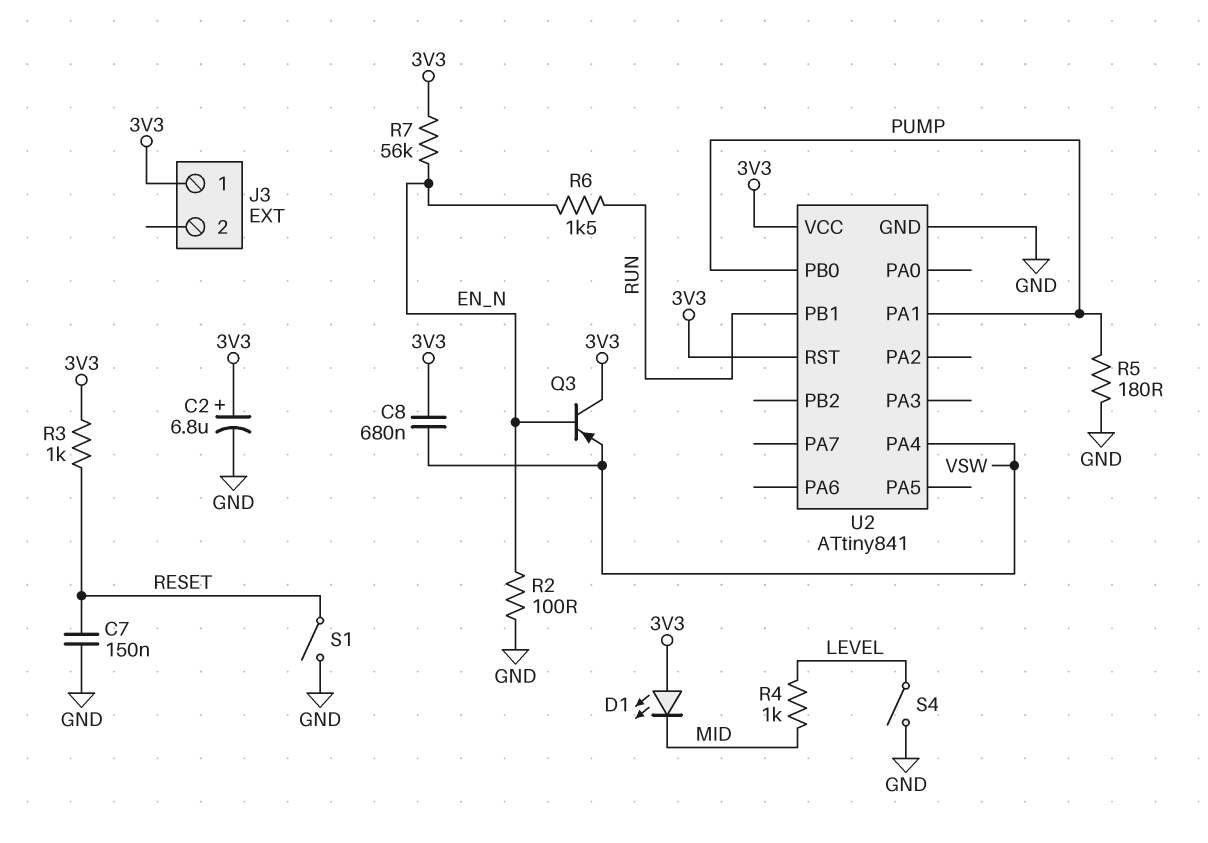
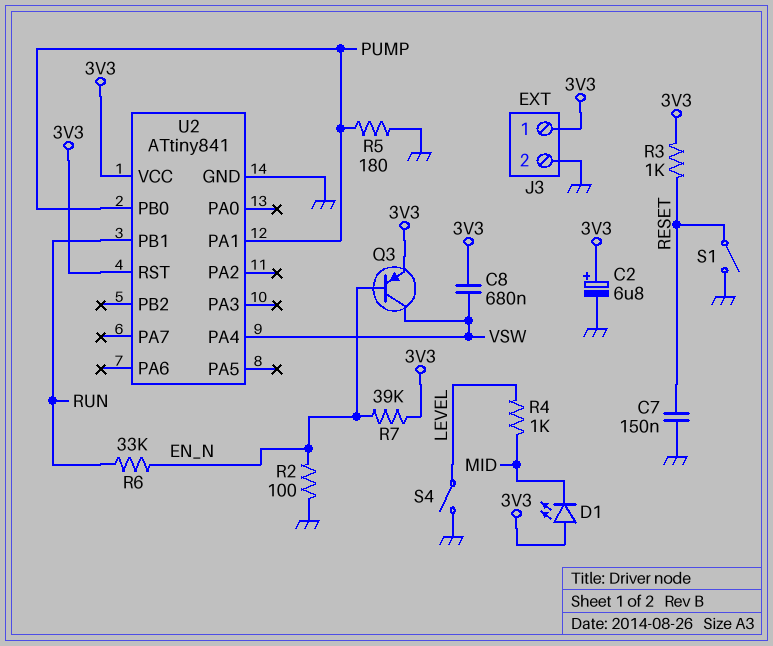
J3 pin 2: none -> GND
Q3: PNP (B EN_N, C 3V3, E VSW) -> PNP (B EN_N, C VSW, E 3V3)
R6: 1.5k (EN_N, RUN) -> 33k (EN_N, RUN)
R7: 56k (3V3, EN_N) -> 39k (3V3, EN_N)

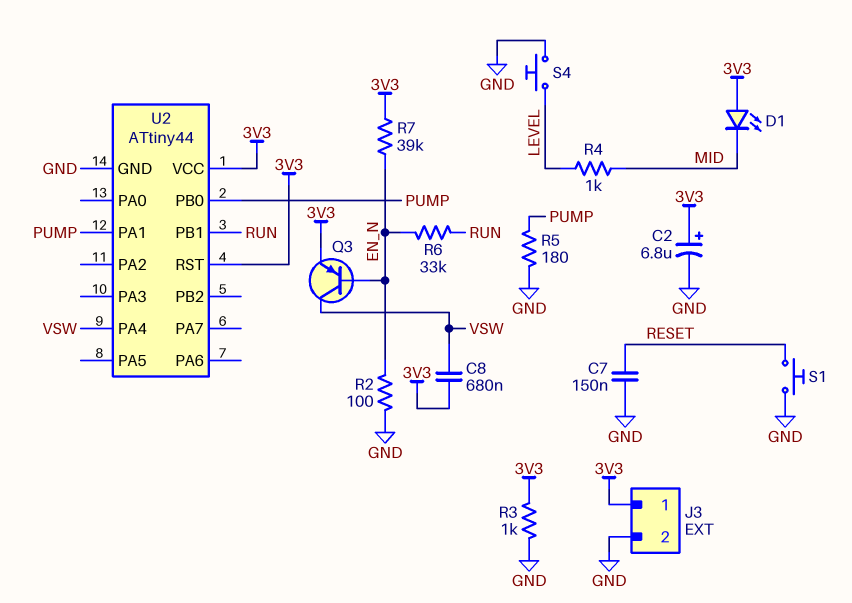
R3: 1k (3V3, RESET) -> 1k (3V3, GND)
S1: switch (GND, RESET) -> button (GND, RESET)
S4: switch (GND, LEVEL) -> button (GND, LEVEL)
U2: ATtiny841 -> ATtiny44

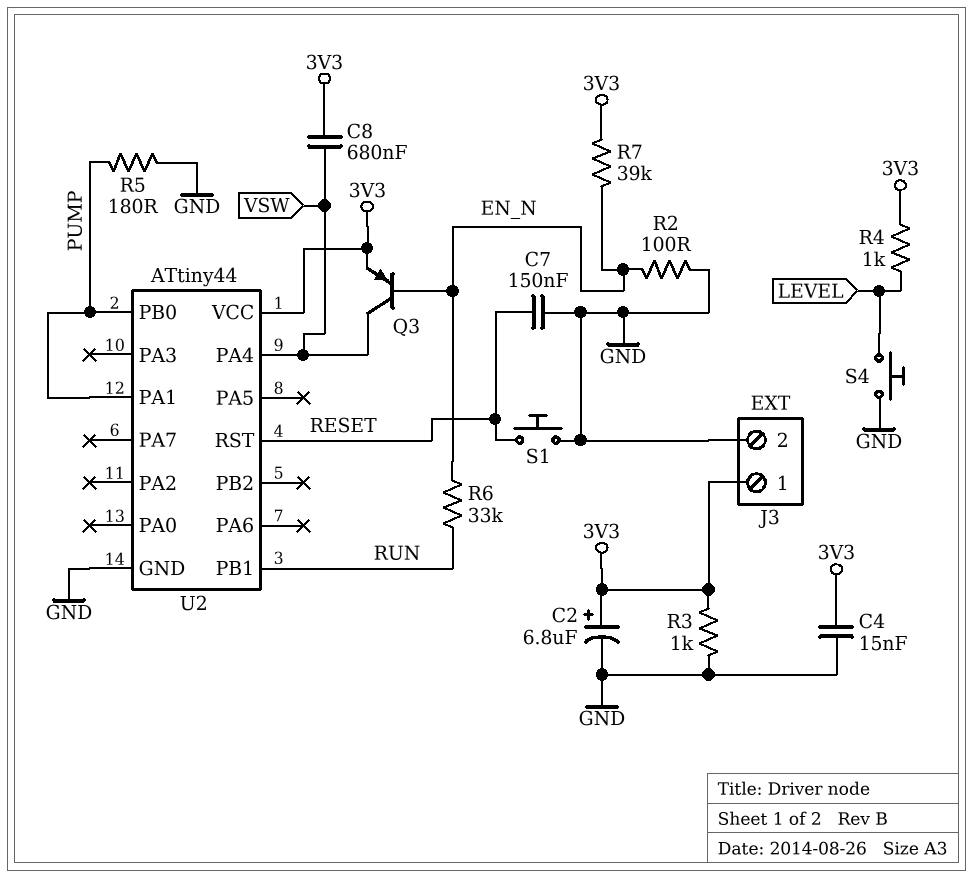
C4: none -> 15nF (3V3, GND)
D1: LED (A 3V3, K MID) -> none
R4: 1k (LEVEL, MID) -> 1k (3V3, LEVEL)
U2 pin RST: 3V3 -> RESET

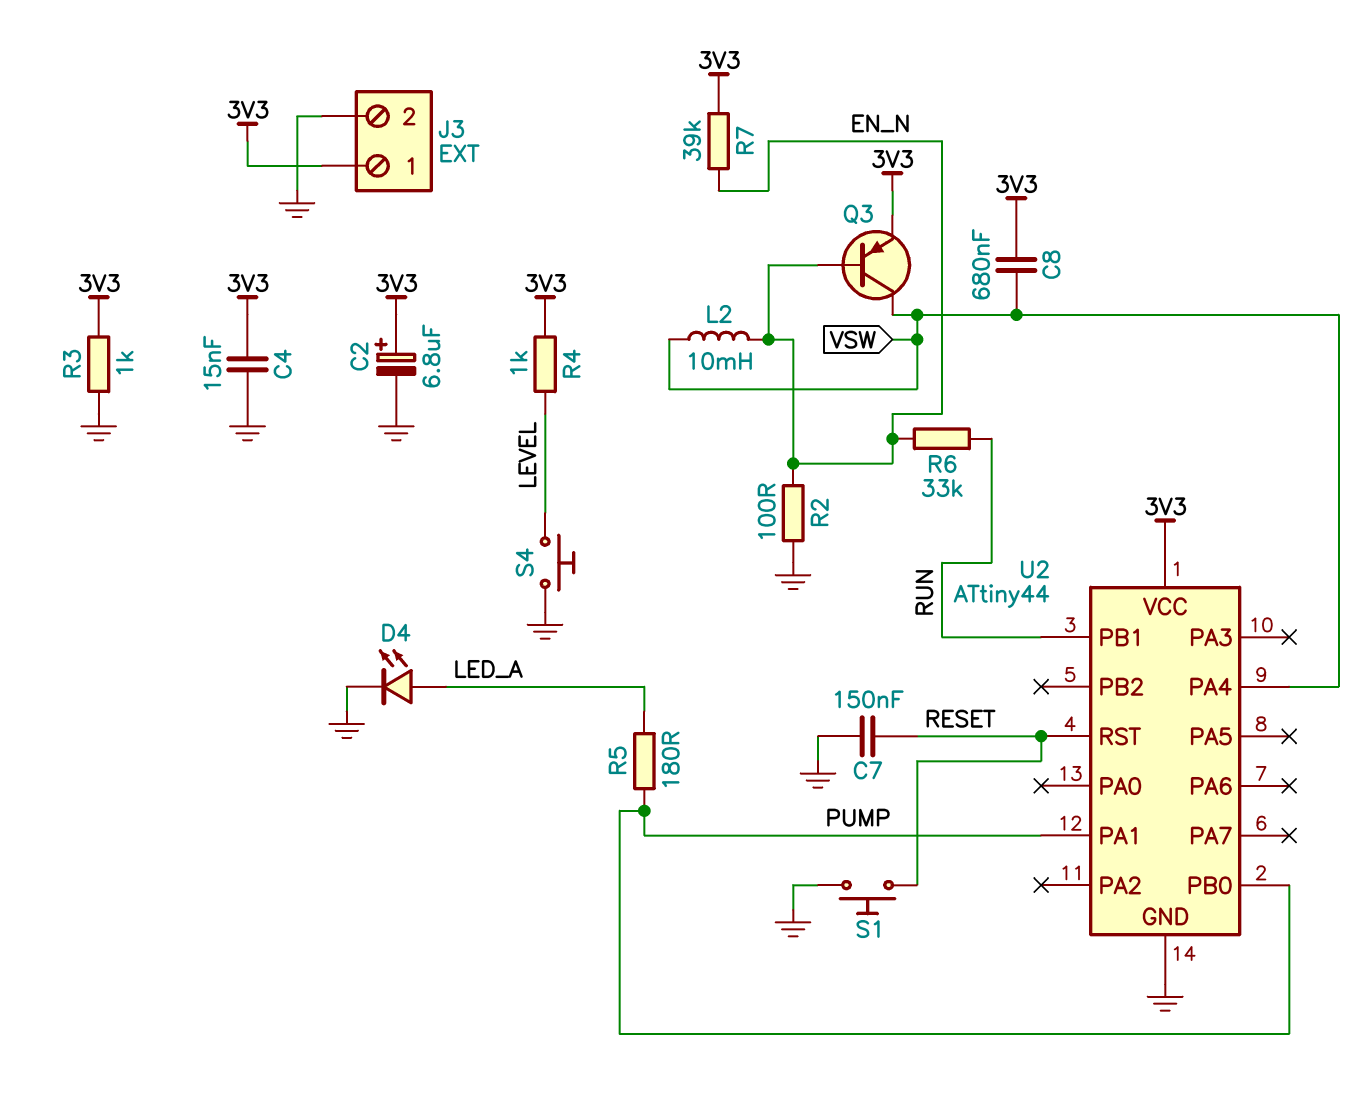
D4: none -> LED (A LED_A, K GND)
L2: none -> 10mH (EN_N, VSW)
R5: 180 (GND, PUMP) -> 180 (LED_A, PUMP)

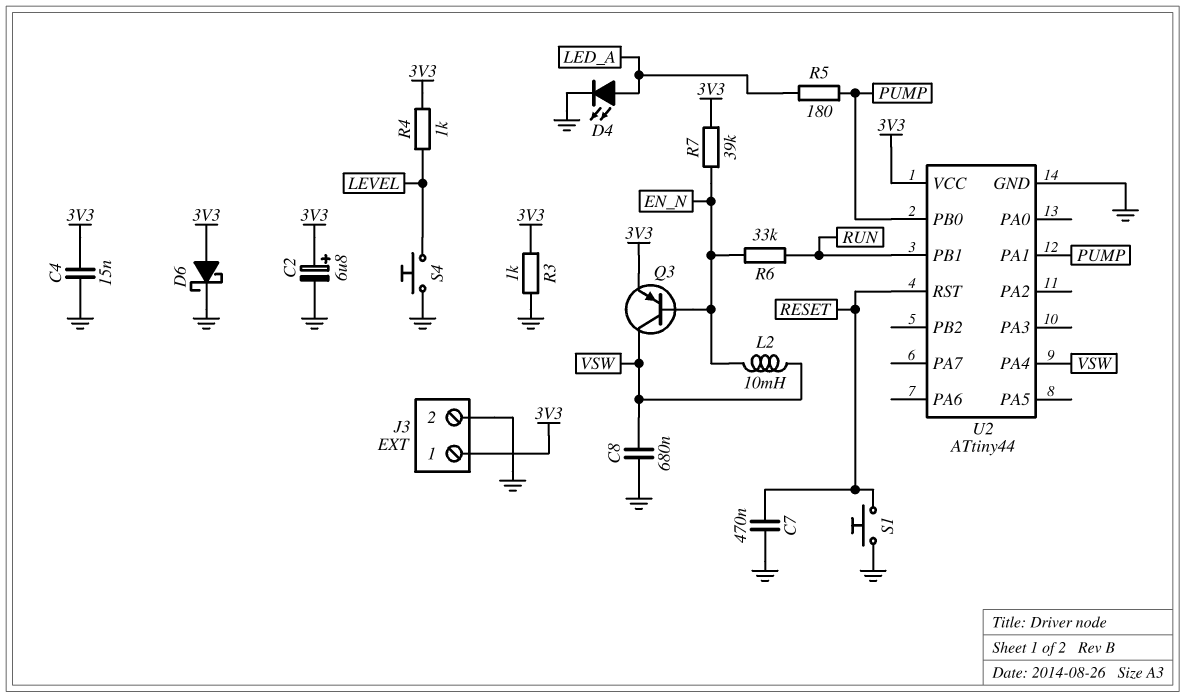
C7: 150nF (GND, RESET) -> 470nF (GND, RESET)
C8: 680nF (3V3, VSW) -> 680nF (GND, VSW)
D6: none -> schottky (A 3V3, K GND)
R2: 100 (EN_N, GND) -> none

